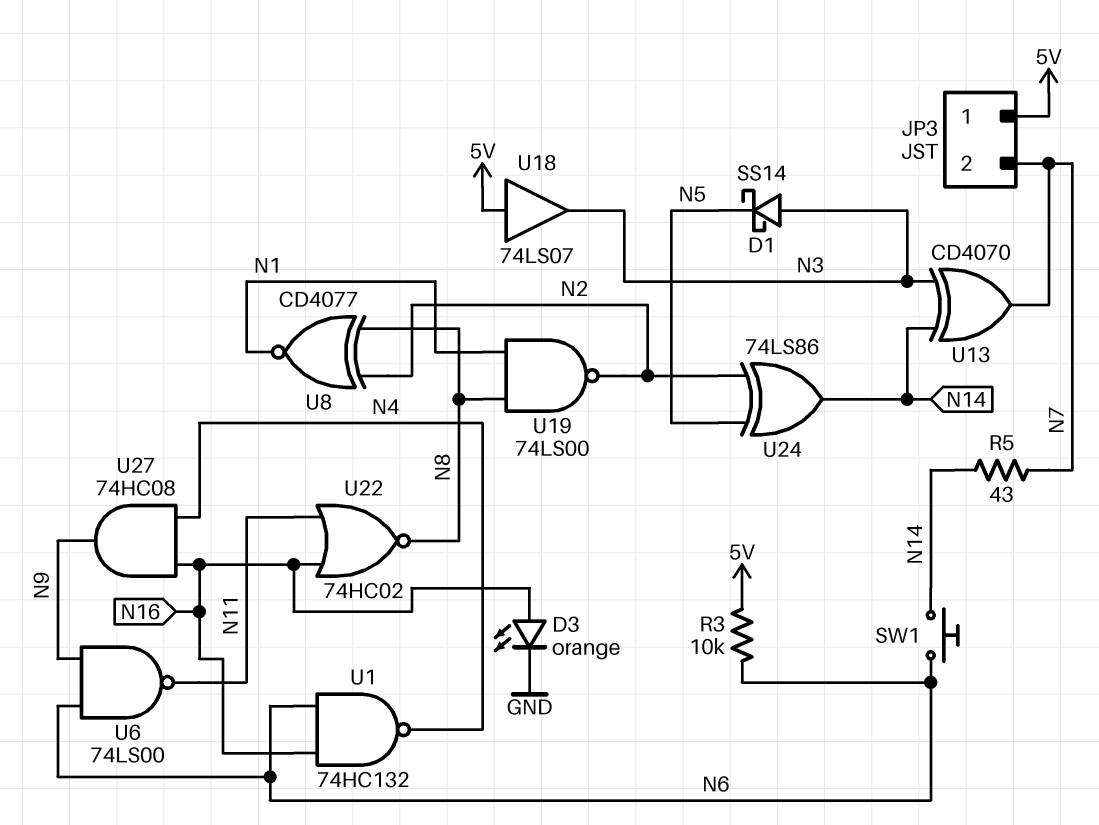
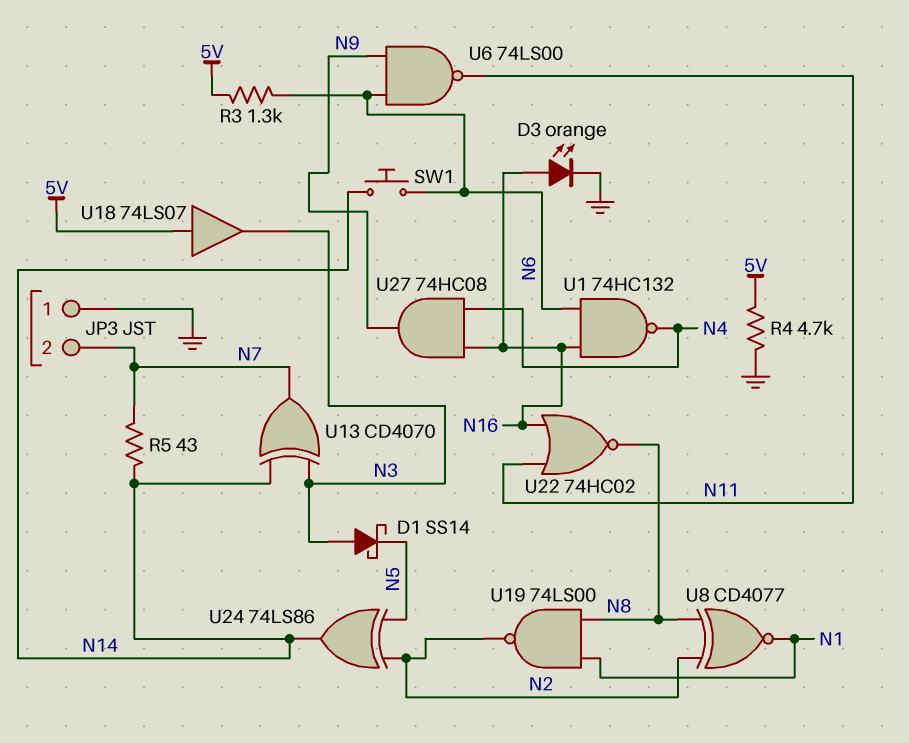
JP3 pin 1: 5V -> GND
R3: 10k (5V, N6) -> 1.3k (5V, N6)
R4: none -> 4.7k (5V, GND)

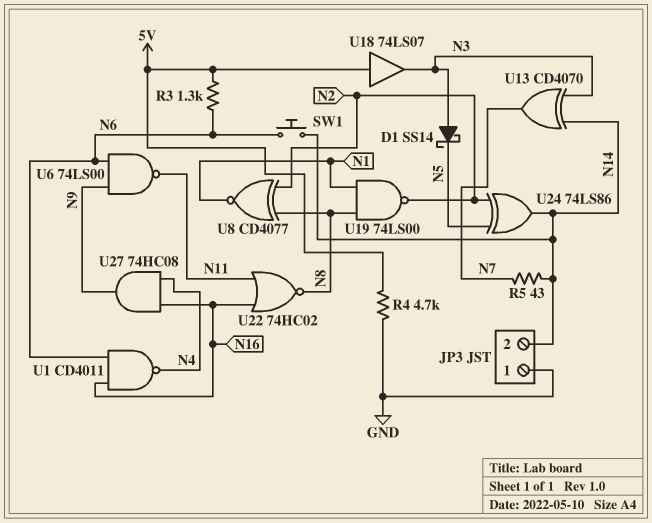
D3: LED orange (A N16, K GND) -> none
JP3 pin 2: N7 -> N14
U1: NAND 74HC132 (in N6, in N16, out N4) -> NAND CD4011 (in N6, in N16, out N4)

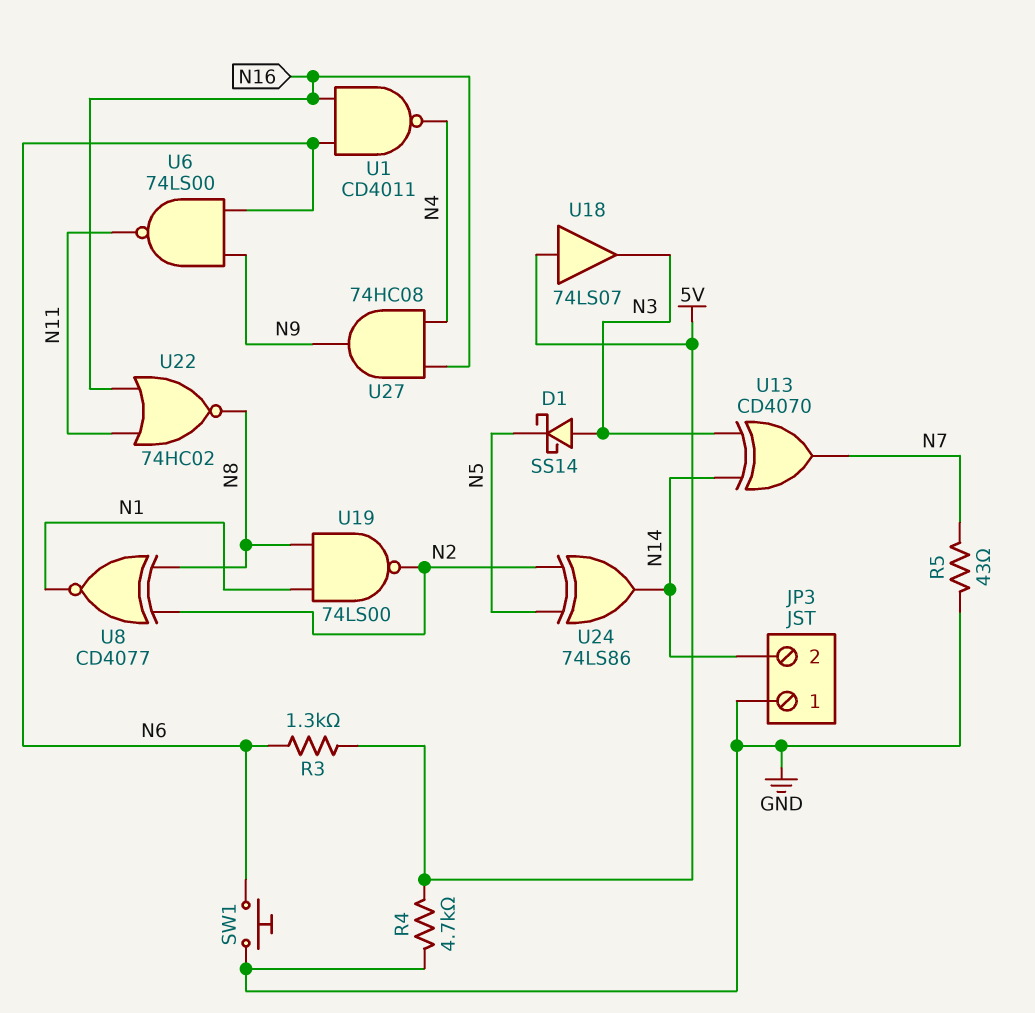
R5: 43 (N7, N14) -> 43 (GND, N7)
SW1: button (N6, N14) -> button (GND, N6)

